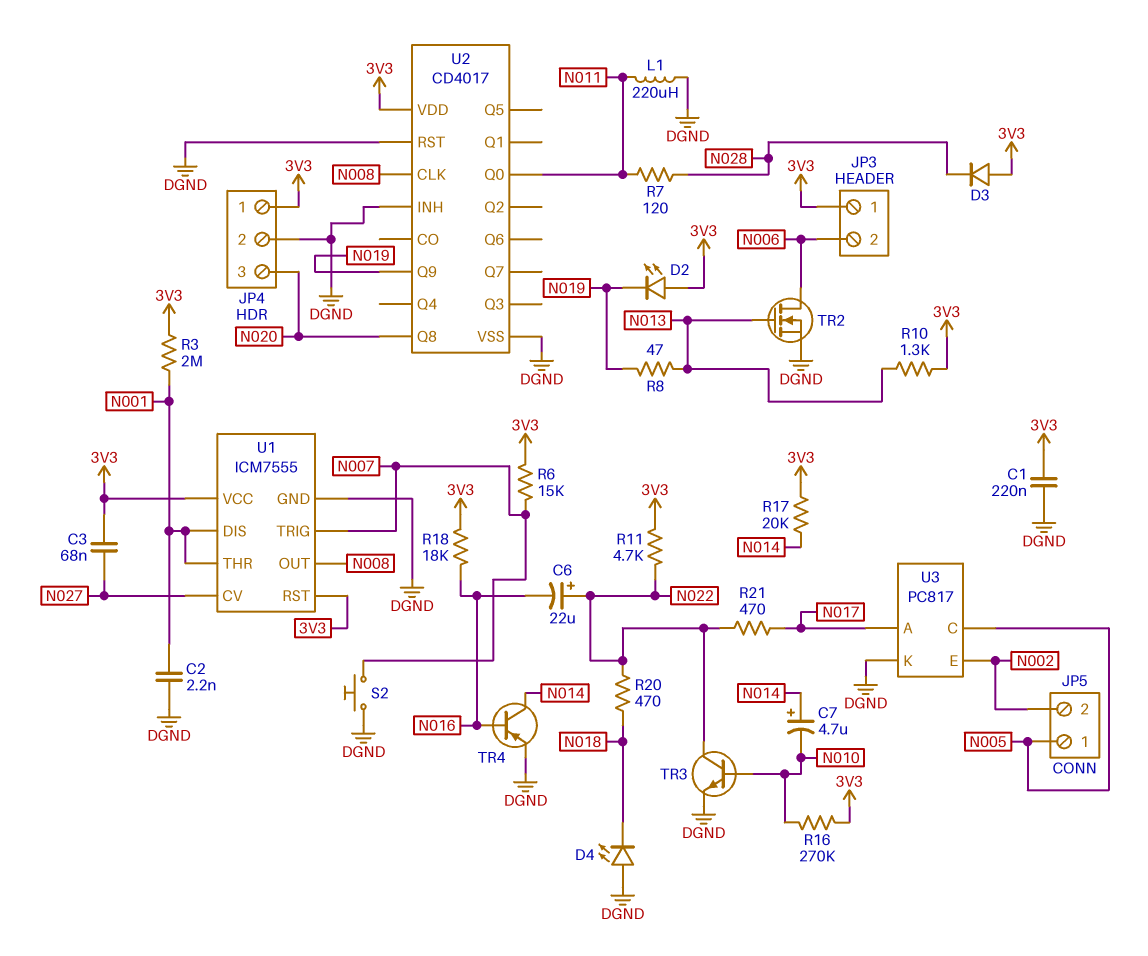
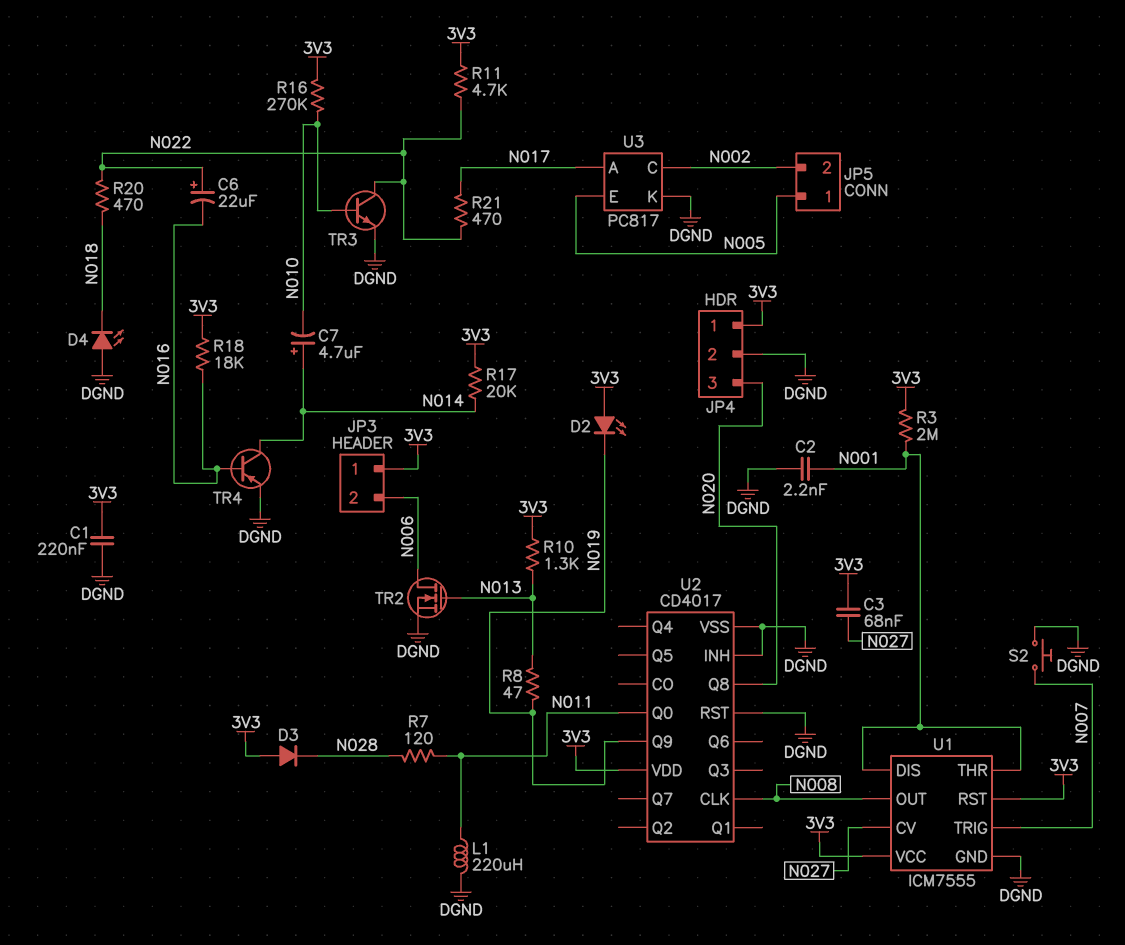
R6: 15k (3V3, N007) -> none
U3 pin C: N005 -> N002
U3 pin E: N002 -> N005

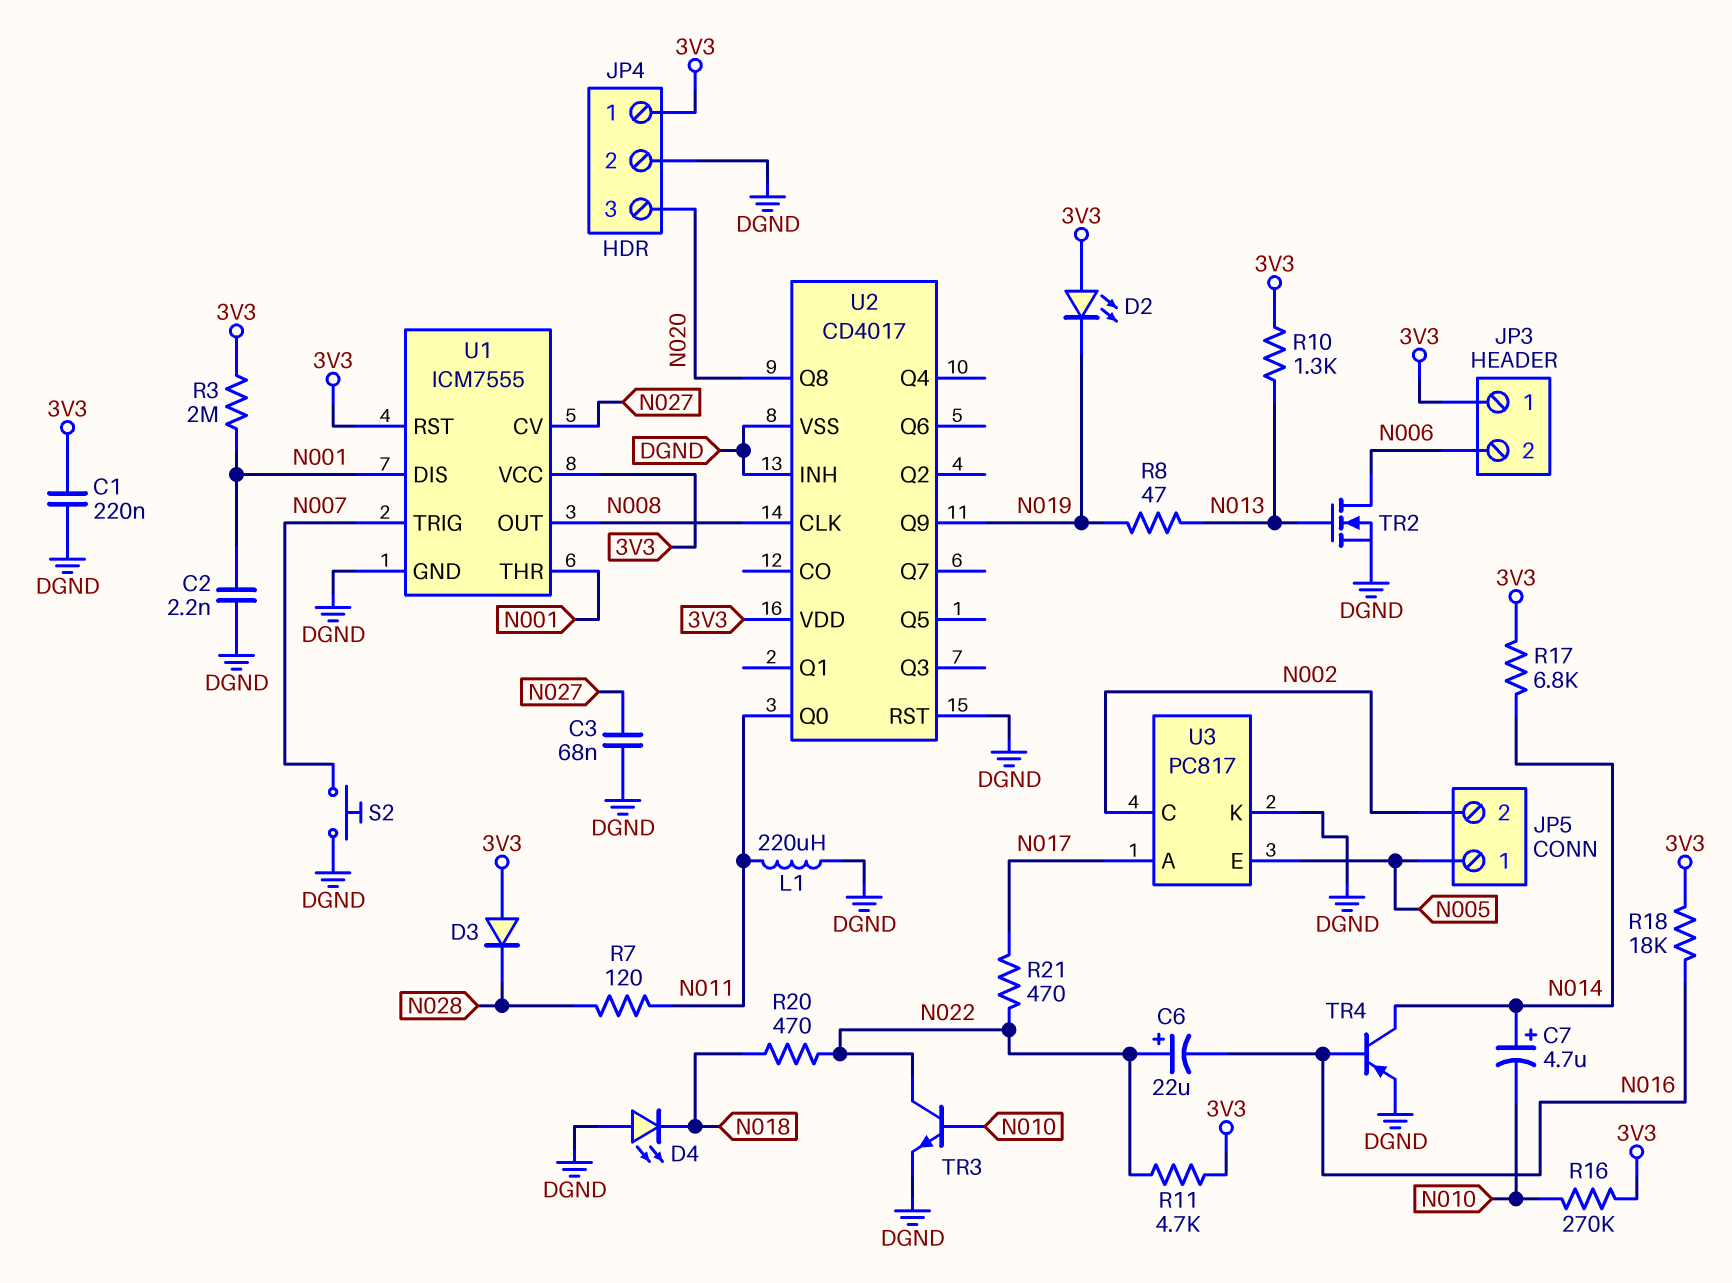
C3: 68nF (3V3, N027) -> 68nF (DGND, N027)
R17: 20k (3V3, N014) -> 6.8k (3V3, N014)

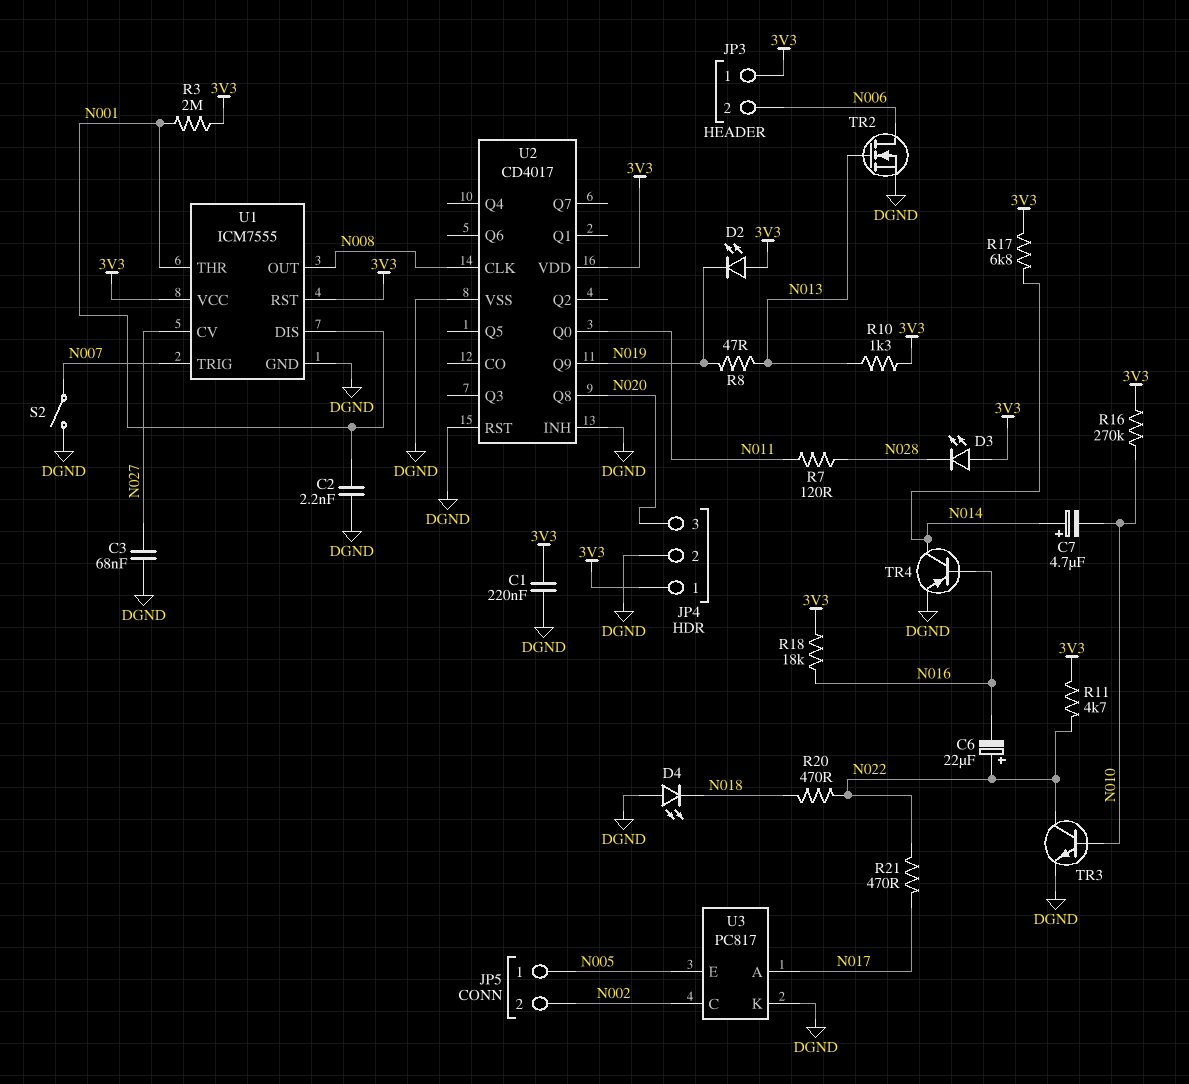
D3: diode (A 3V3, K N028) -> LED (A 3V3, K N028)
L1: 220uH (DGND, N011) -> none
S2: button (DGND, N007) -> switch (DGND, N007)

